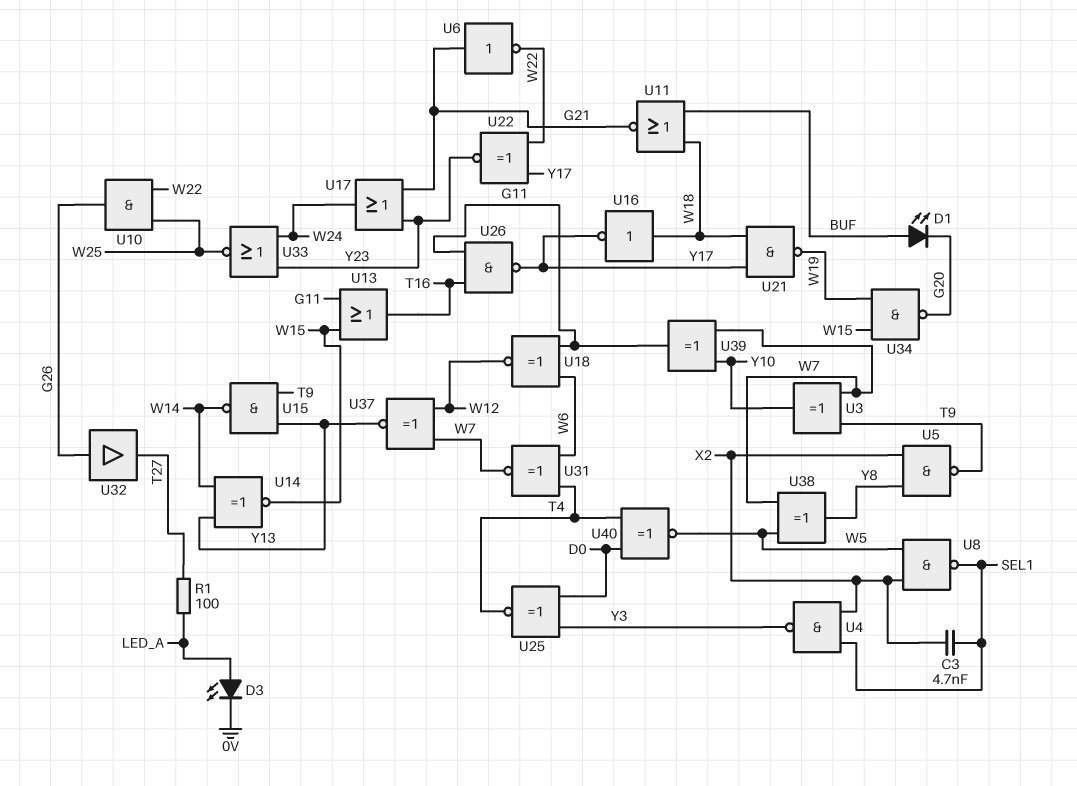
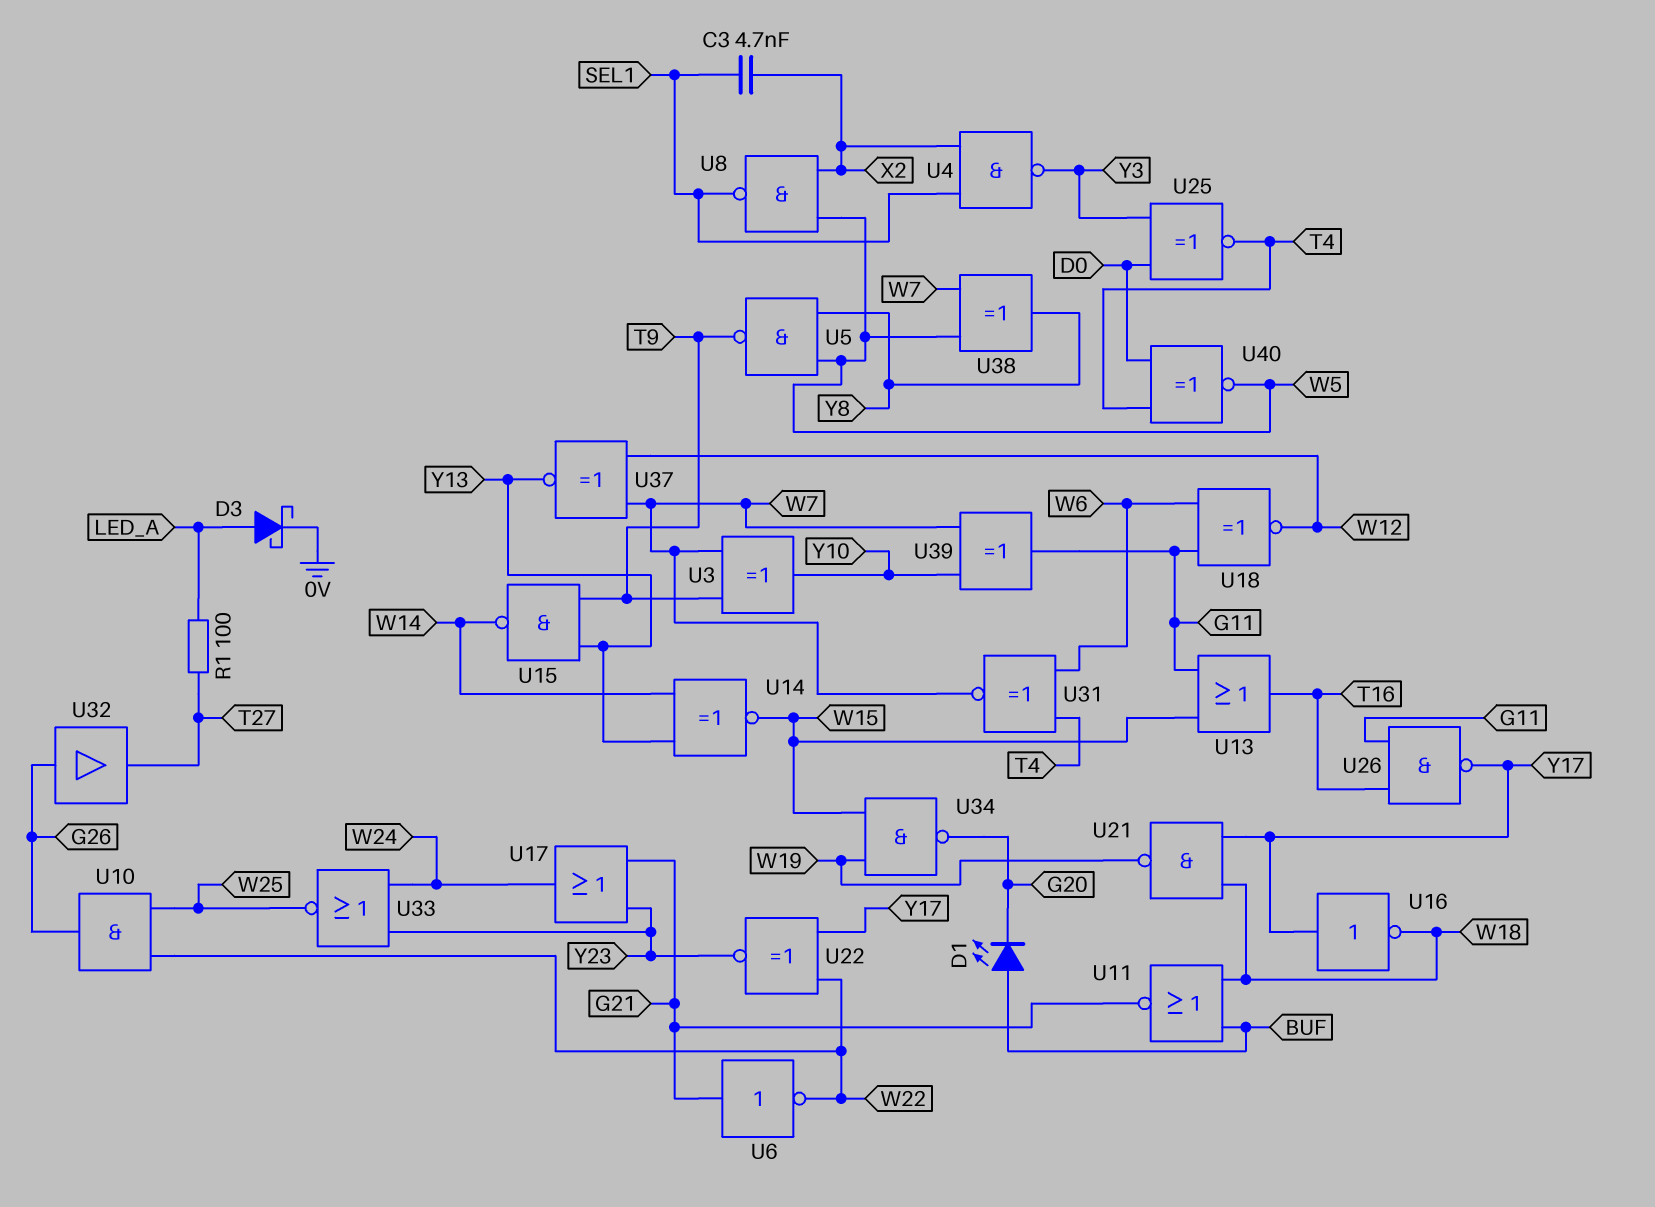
D3: LED (A LED_A, K 0V) -> schottky (A LED_A, K 0V)
U5: NAND (in X2, in Y8, out T9) -> NAND (in W5, in Y8, out T9)
U16: NOT (in W18, out Y17) -> NOT (in Y17, out W18)

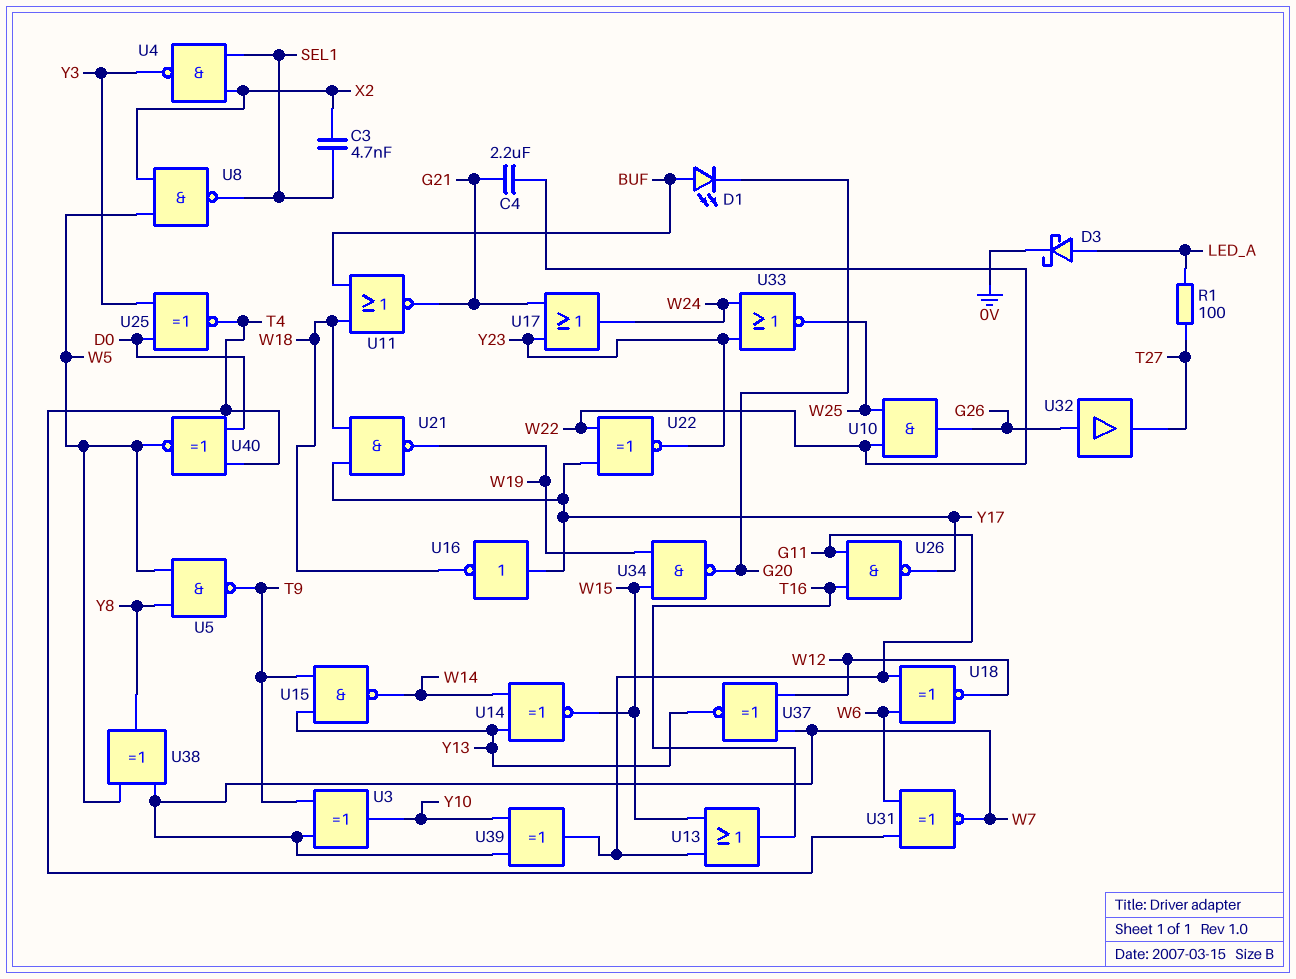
C4: none -> 2.2uF (G21, W22)
U6: NOT (in G21, out W22) -> none

